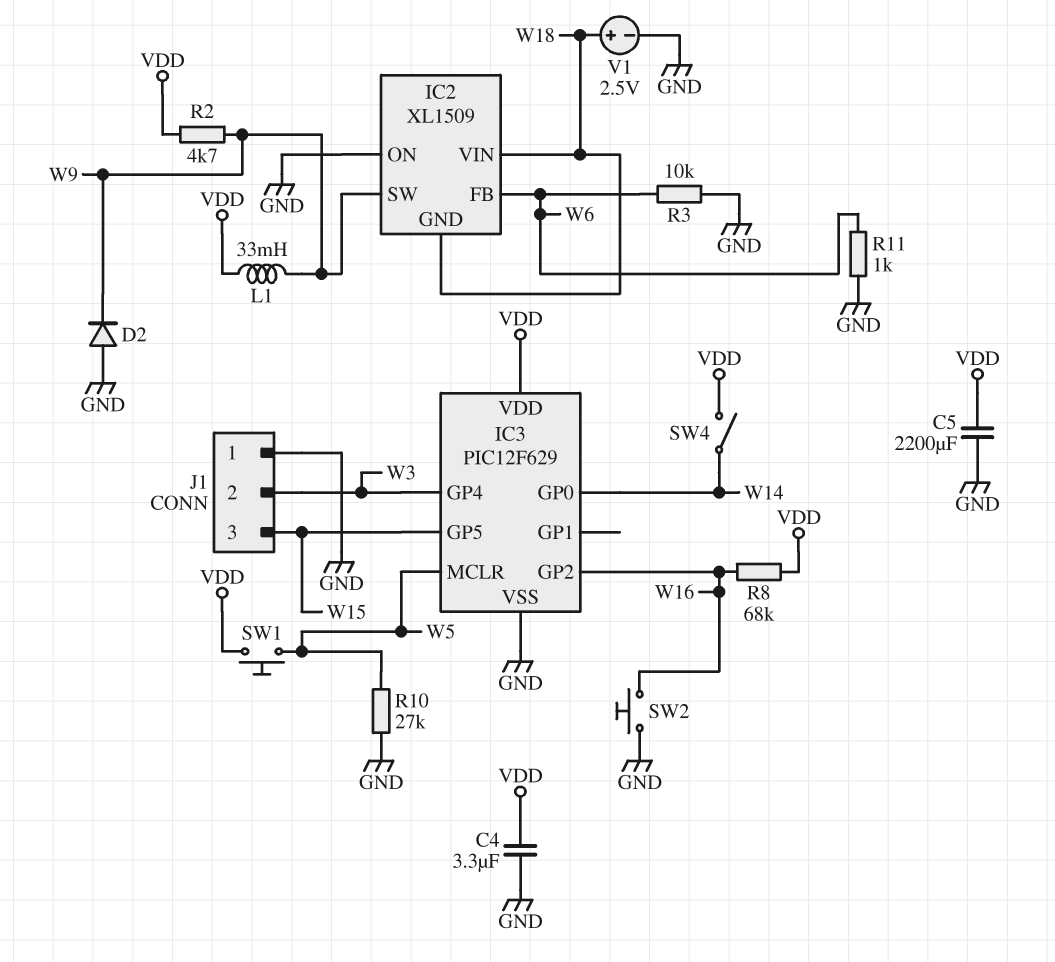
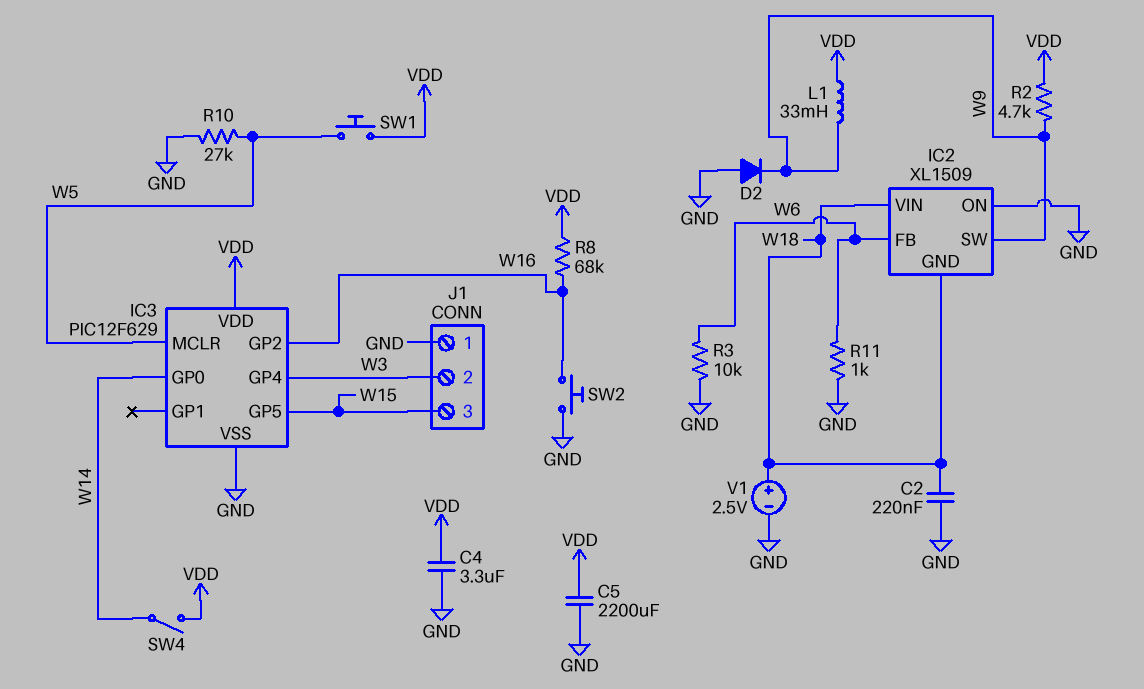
C2: none -> 220nF (GND, W18)

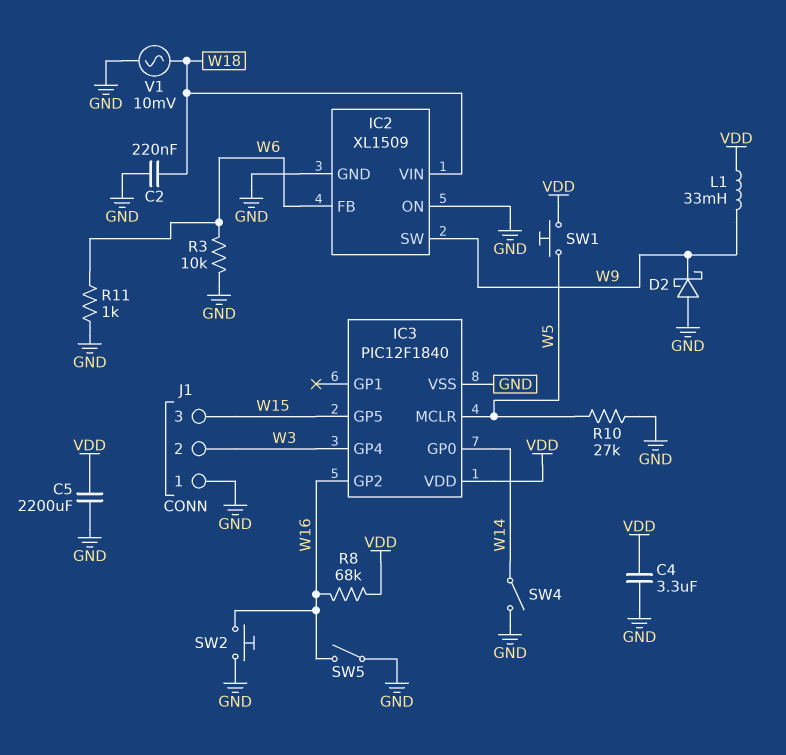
D2: diode (A GND, K W9) -> schottky (A GND, K W9)
IC2 pin GND: W18 -> GND
IC3: PIC12F629 -> PIC12F1840
R2: 4.7k (VDD, W9) -> none
SW4: switch (VDD, W14) -> switch (GND, W14)
SW5: none -> switch (GND, W16)
V1: 2.5V (plus W18, minus GND) -> AC 10mV (GND, W18)

